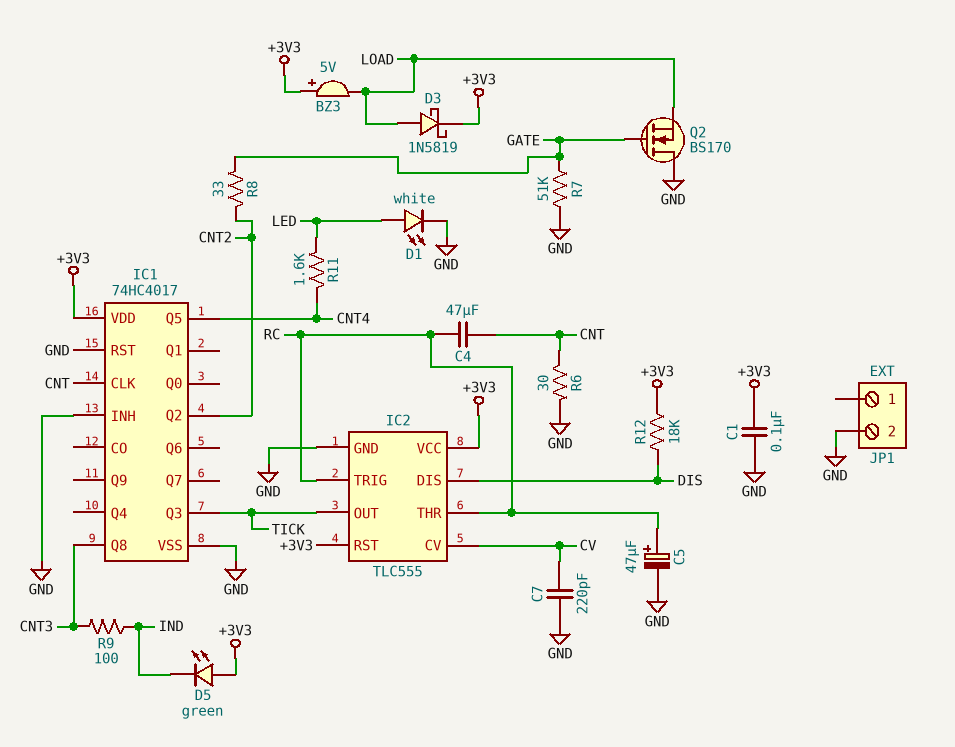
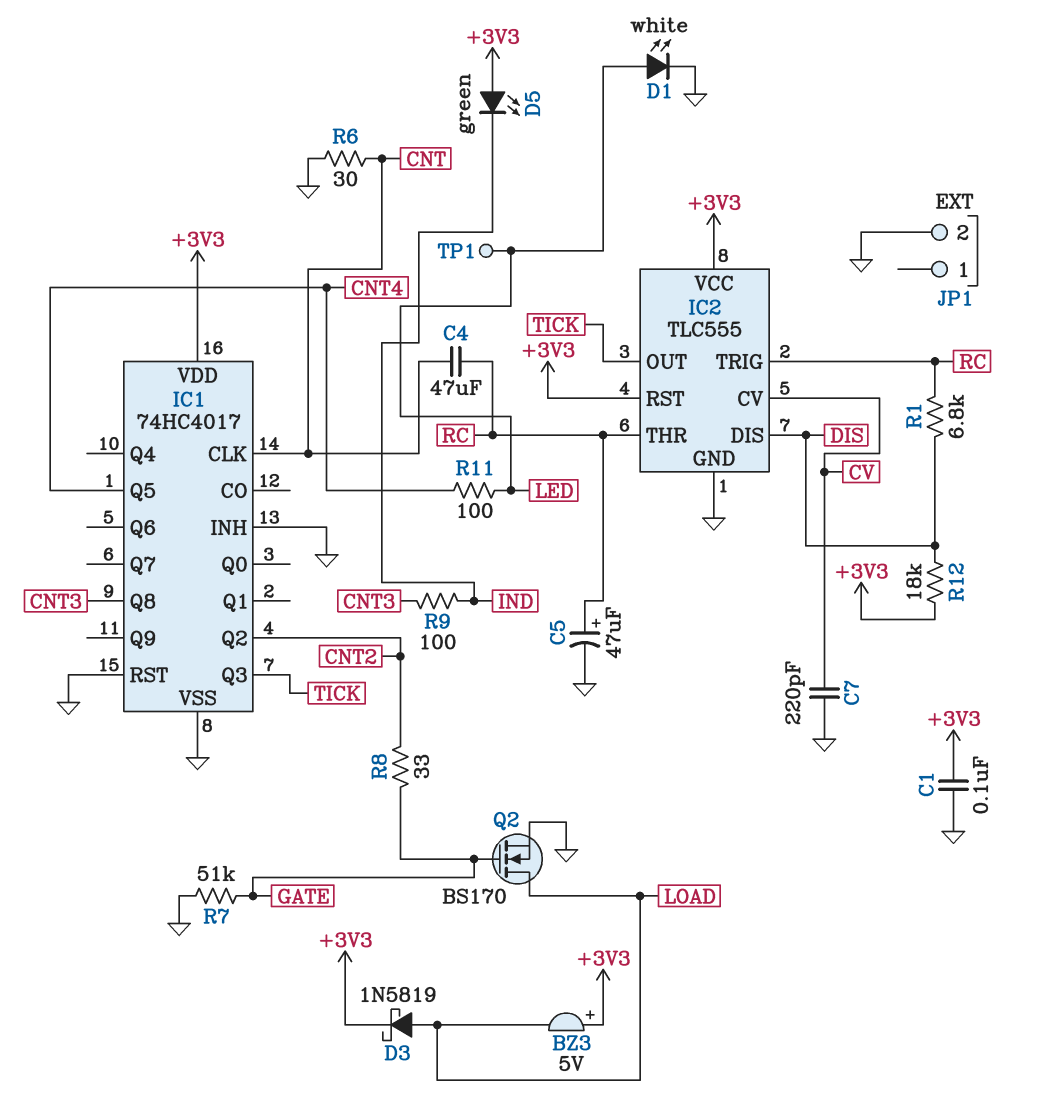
Q2: NMOS BS170 (G GATE, D GND, S LOAD) -> NMOS BS170 (G GATE, D LOAD, S GND)
R1: none -> 6.8k (DIS, RC)
R11: 1.6k (CNT4, LED) -> 100 (CNT4, LED)
TP1: none -> test point (LED)

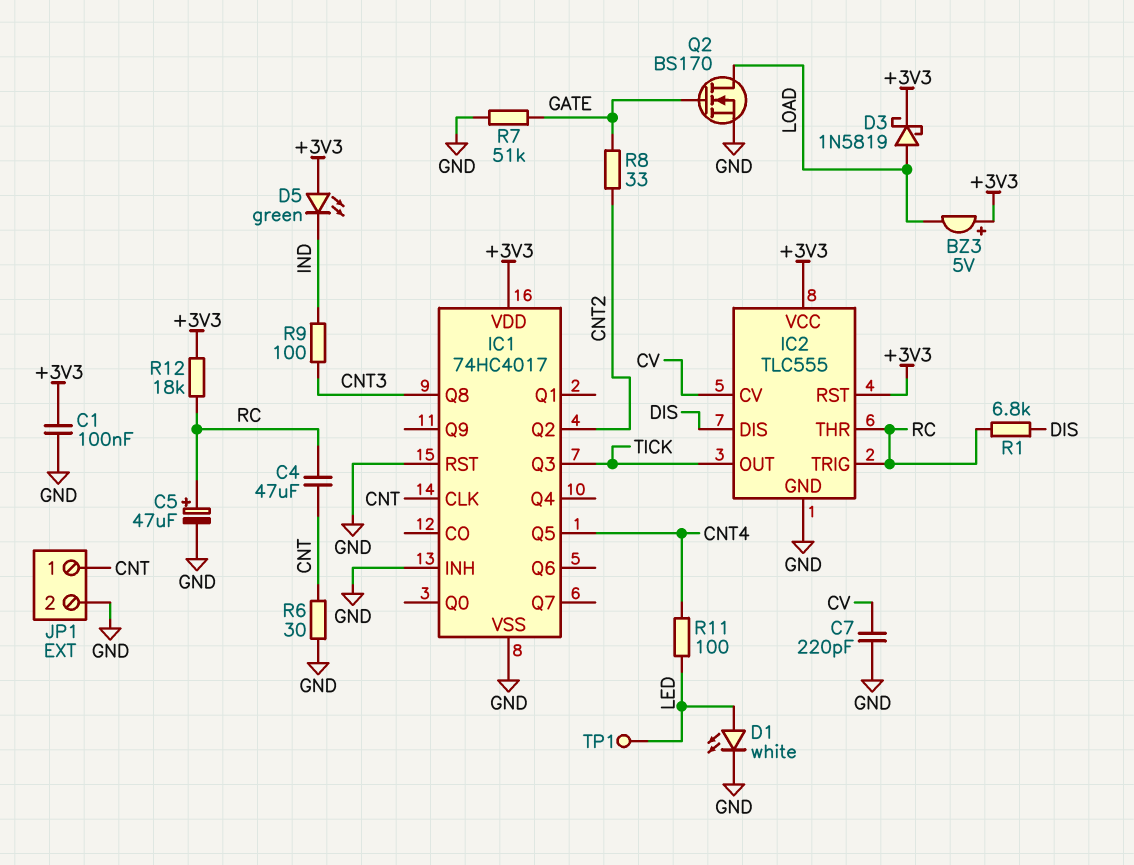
JP1 pin 1: none -> CNT
R12: 18k (+3V3, DIS) -> 18k (+3V3, RC)

